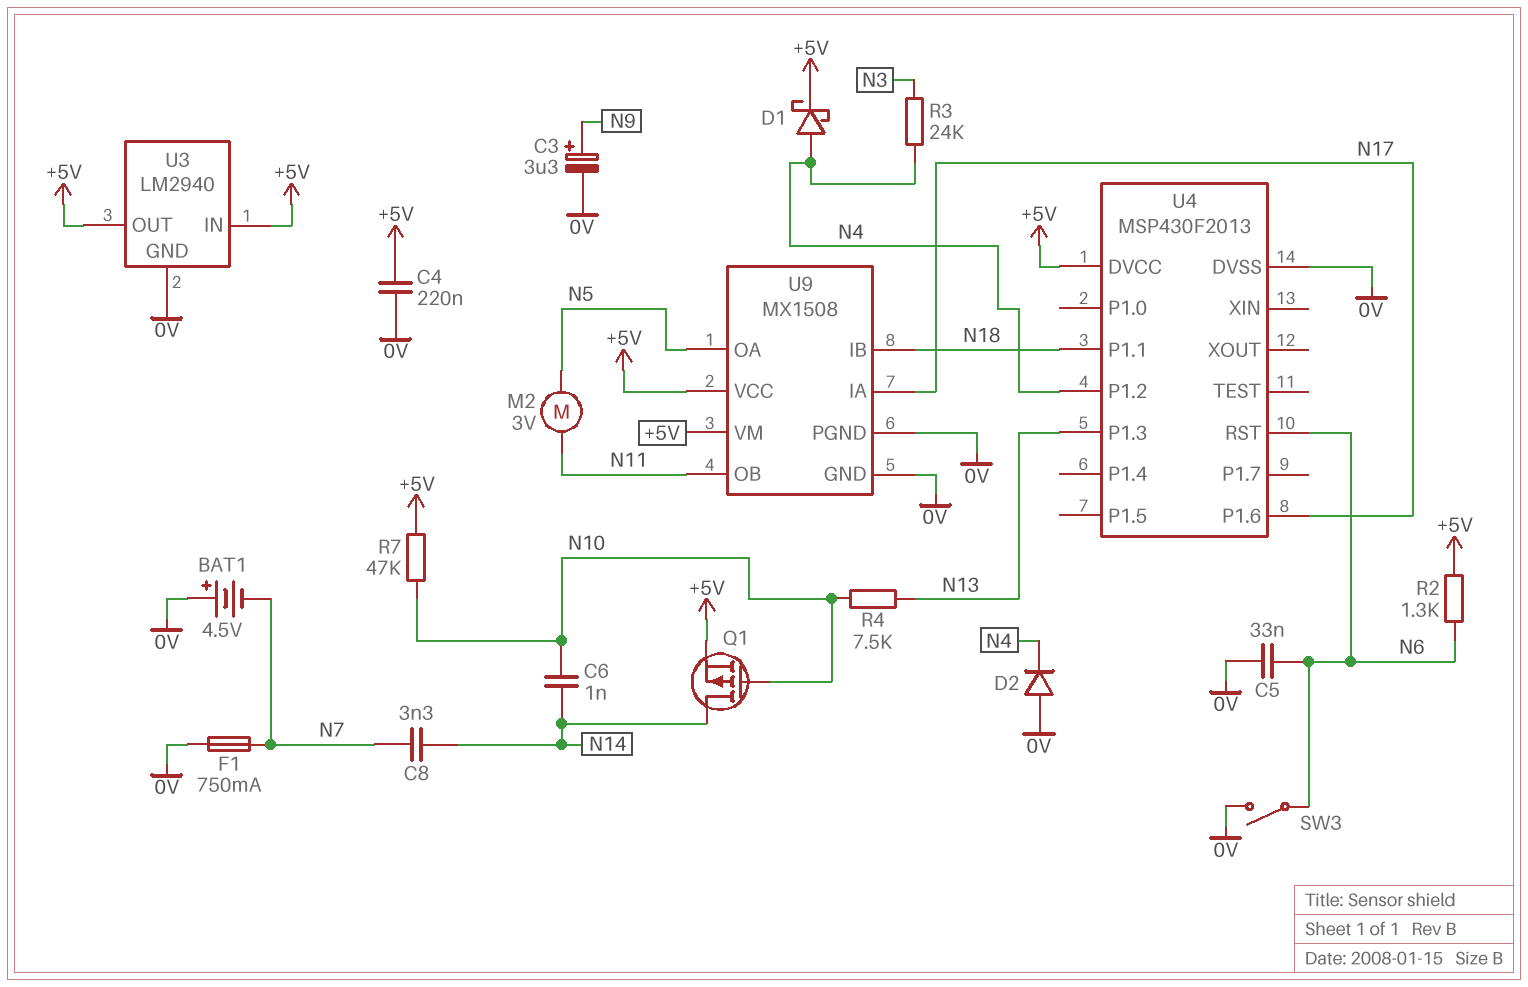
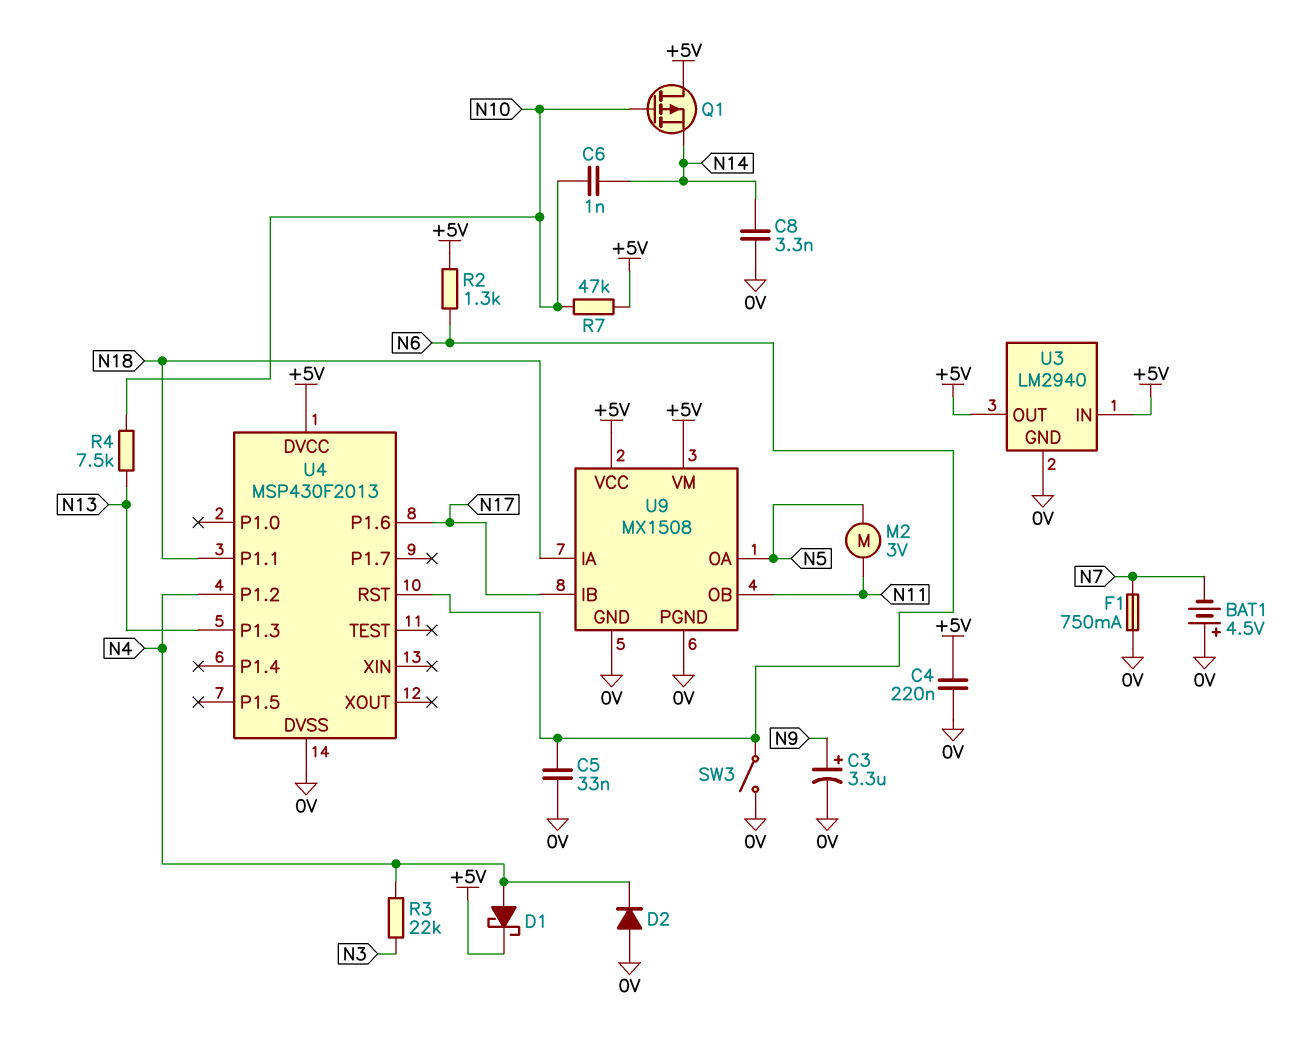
C8: 3.3nF (N7, N14) -> 3.3nF (0V, N14)
Q1: PMOS (G N10, D N14, S +5V) -> PMOS (G N10, D +5V, S N14)
R3: 24k (N3, N4) -> 22k (N3, N4)
U9 pin IA: N17 -> N18
U9 pin IB: N18 -> N17

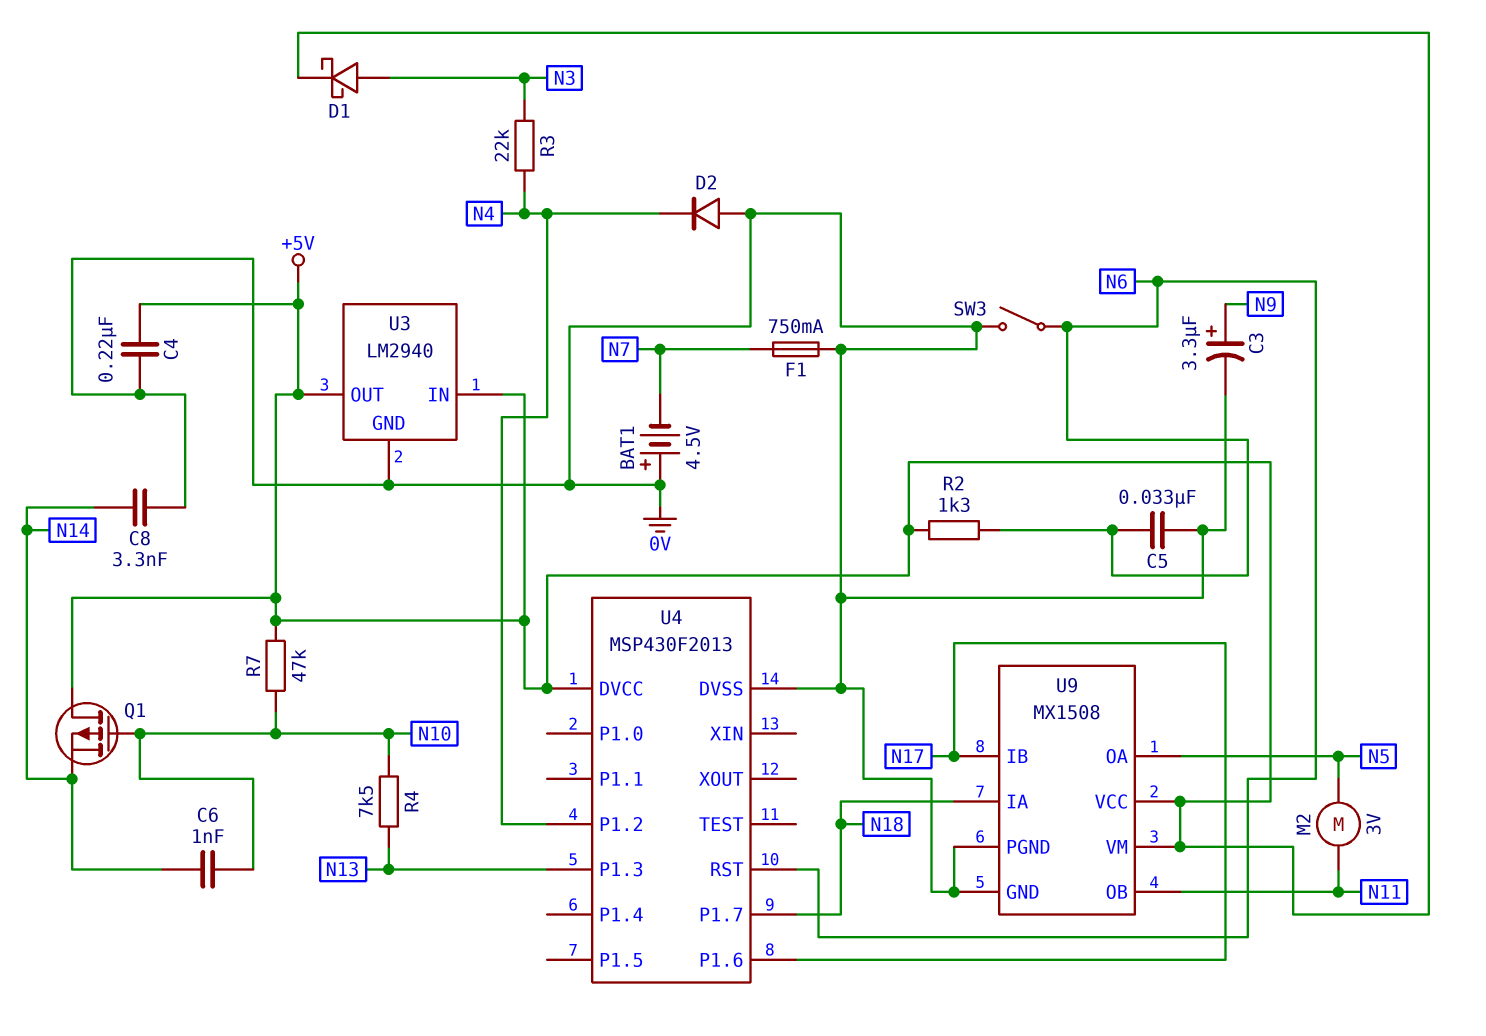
D1: schottky (A N4, K +5V) -> schottky (A N3, K +5V)
U4 pin P1.1: N18 -> none
U4 pin P1.7: none -> N18

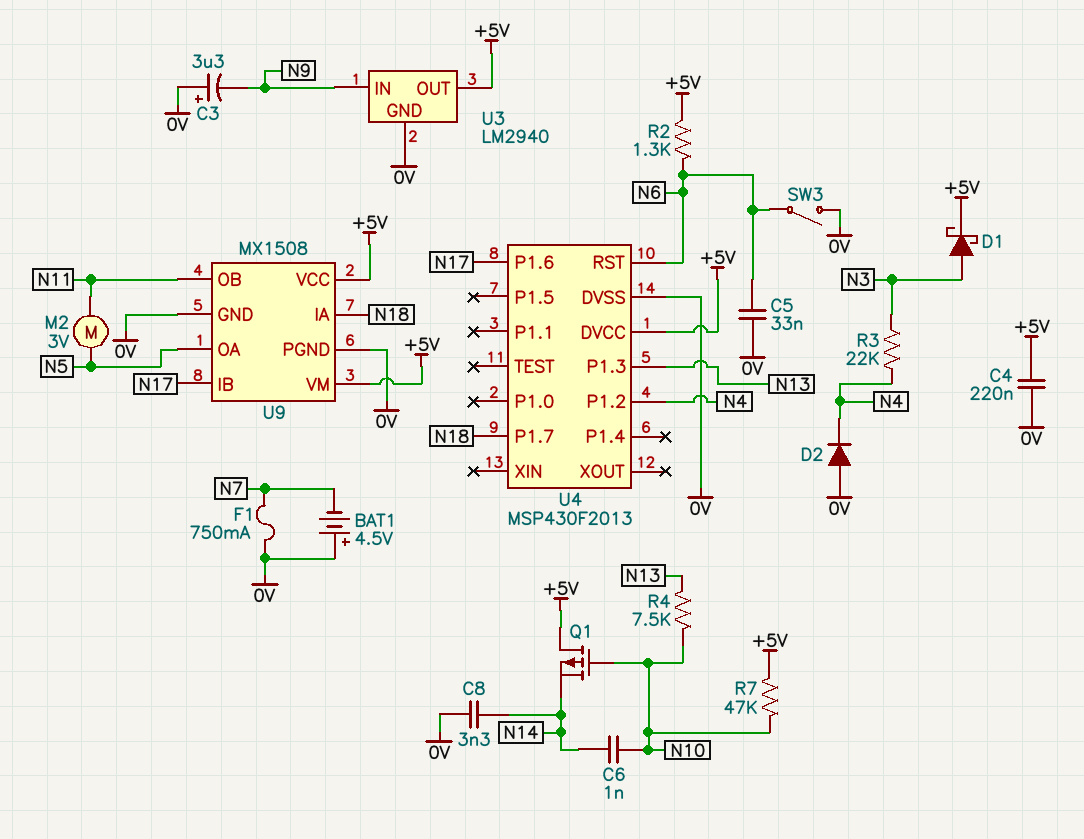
C3: 3.3uF (plus N9, minus 0V) -> 3.3uF (plus 0V, minus N9)
U3 pin IN: +5V -> N9

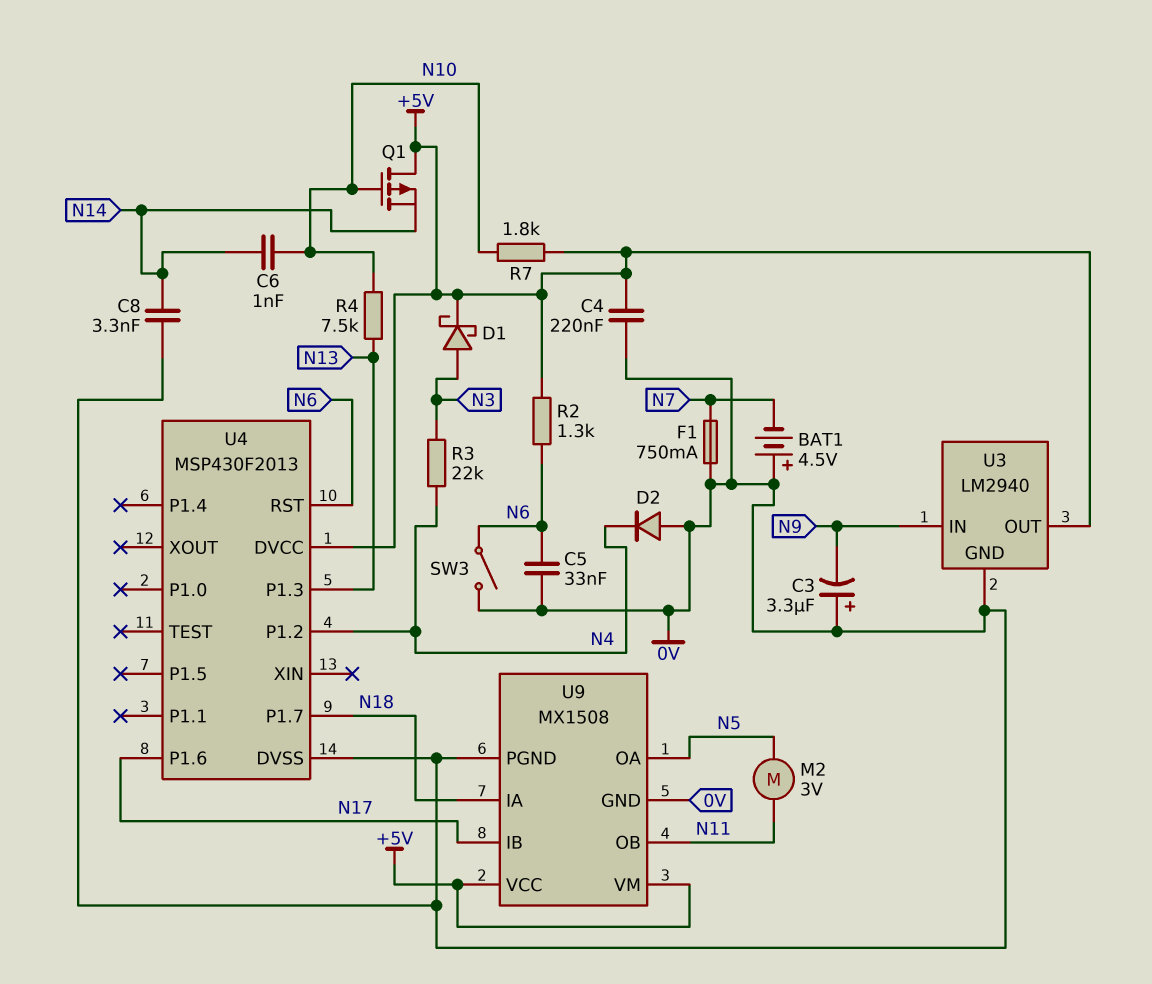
R7: 47k (+5V, N10) -> 1.8k (+5V, N10)

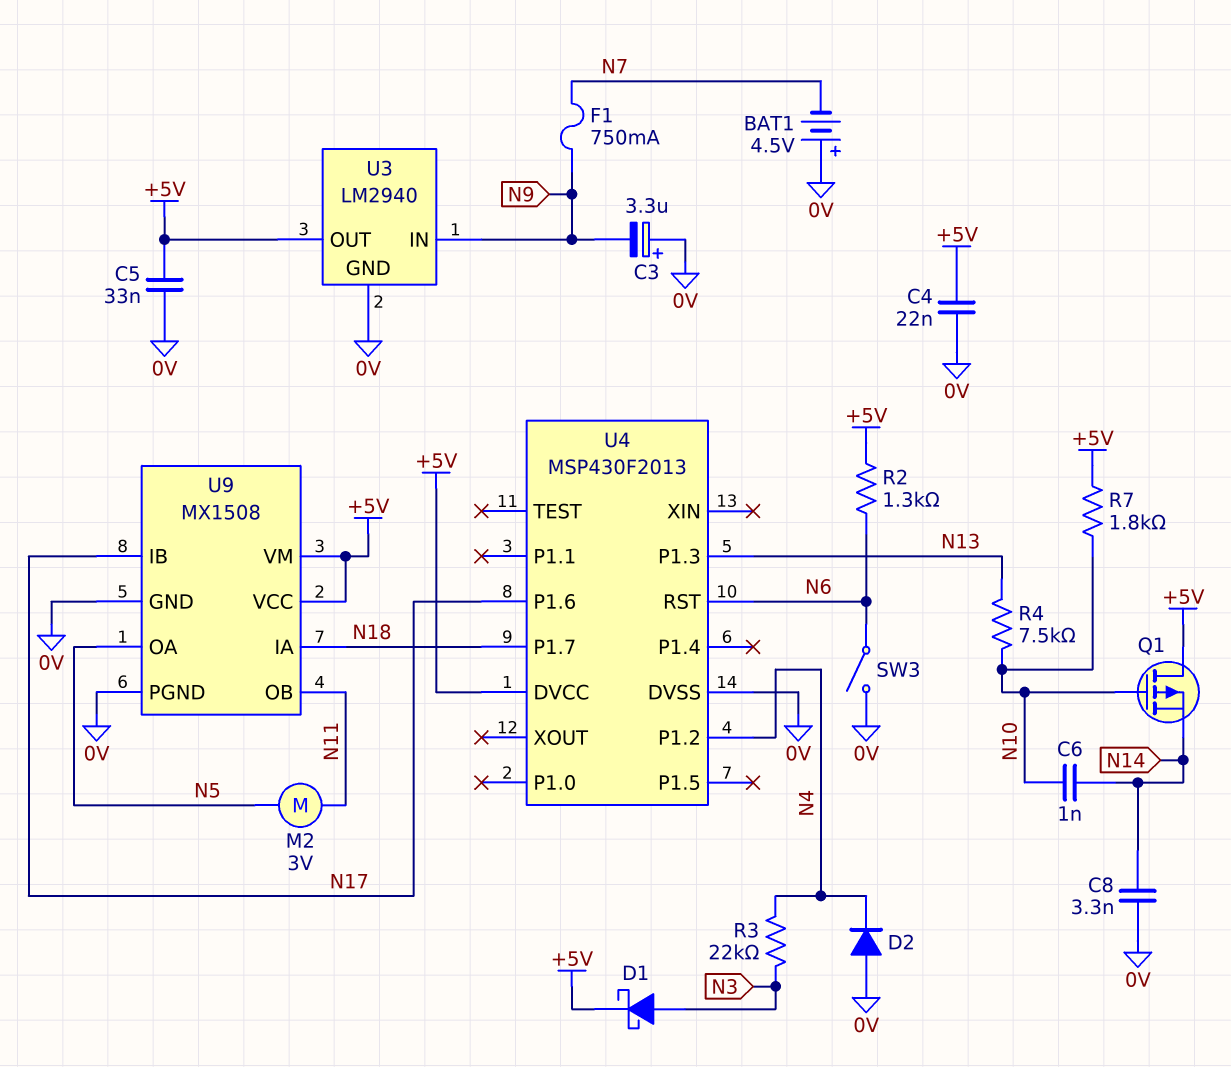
C4: 220nF (+5V, 0V) -> 22nF (+5V, 0V)
C5: 33nF (0V, N6) -> 33nF (+5V, 0V)
F1: 750mA (0V, N7) -> 750mA (N7, N9)

